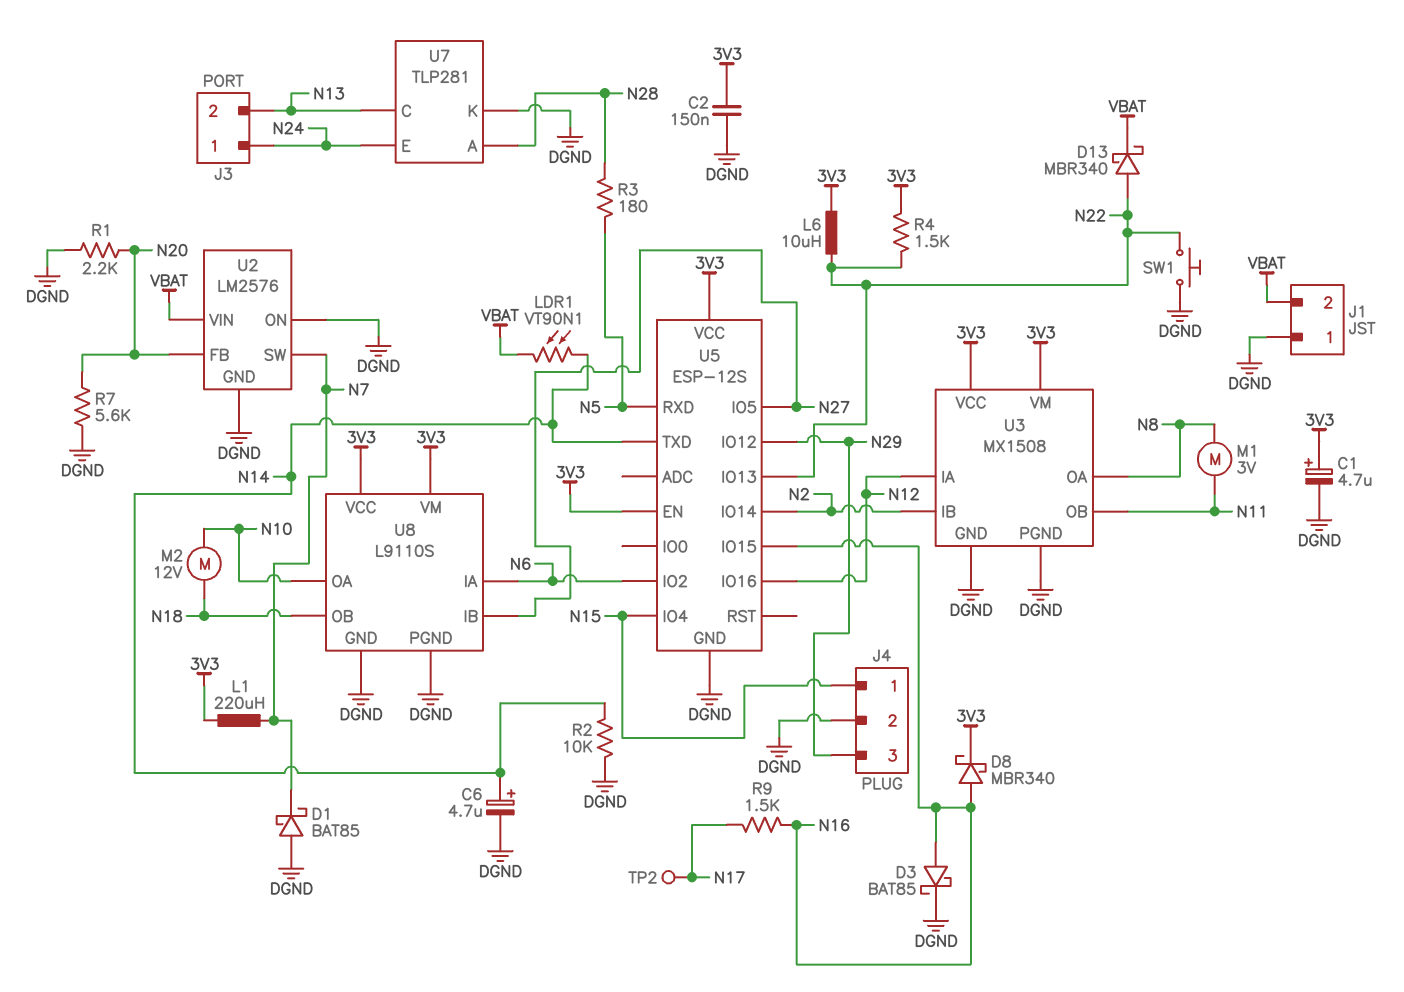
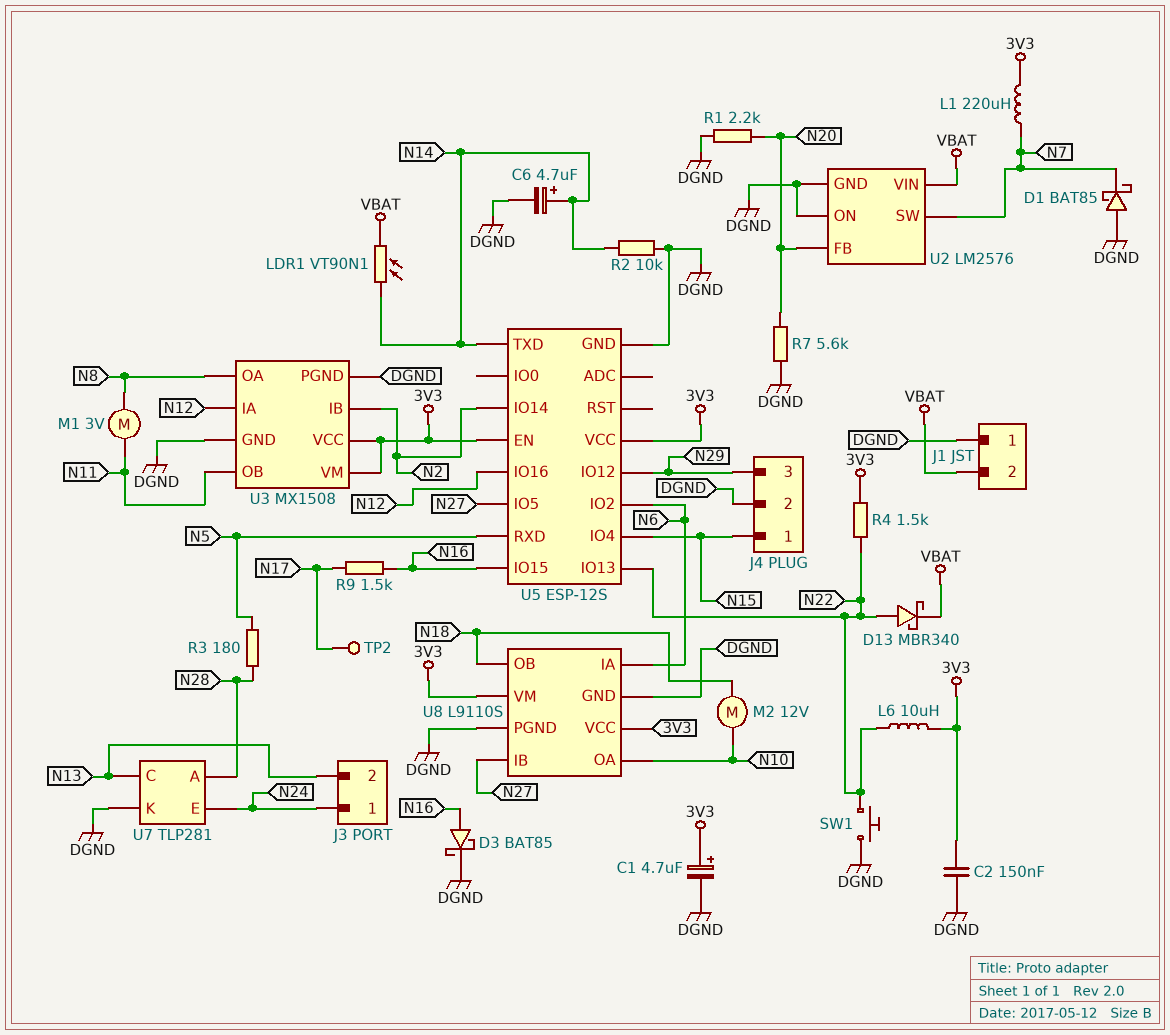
D8: schottky MBR340 (A N16, K 3V3) -> none

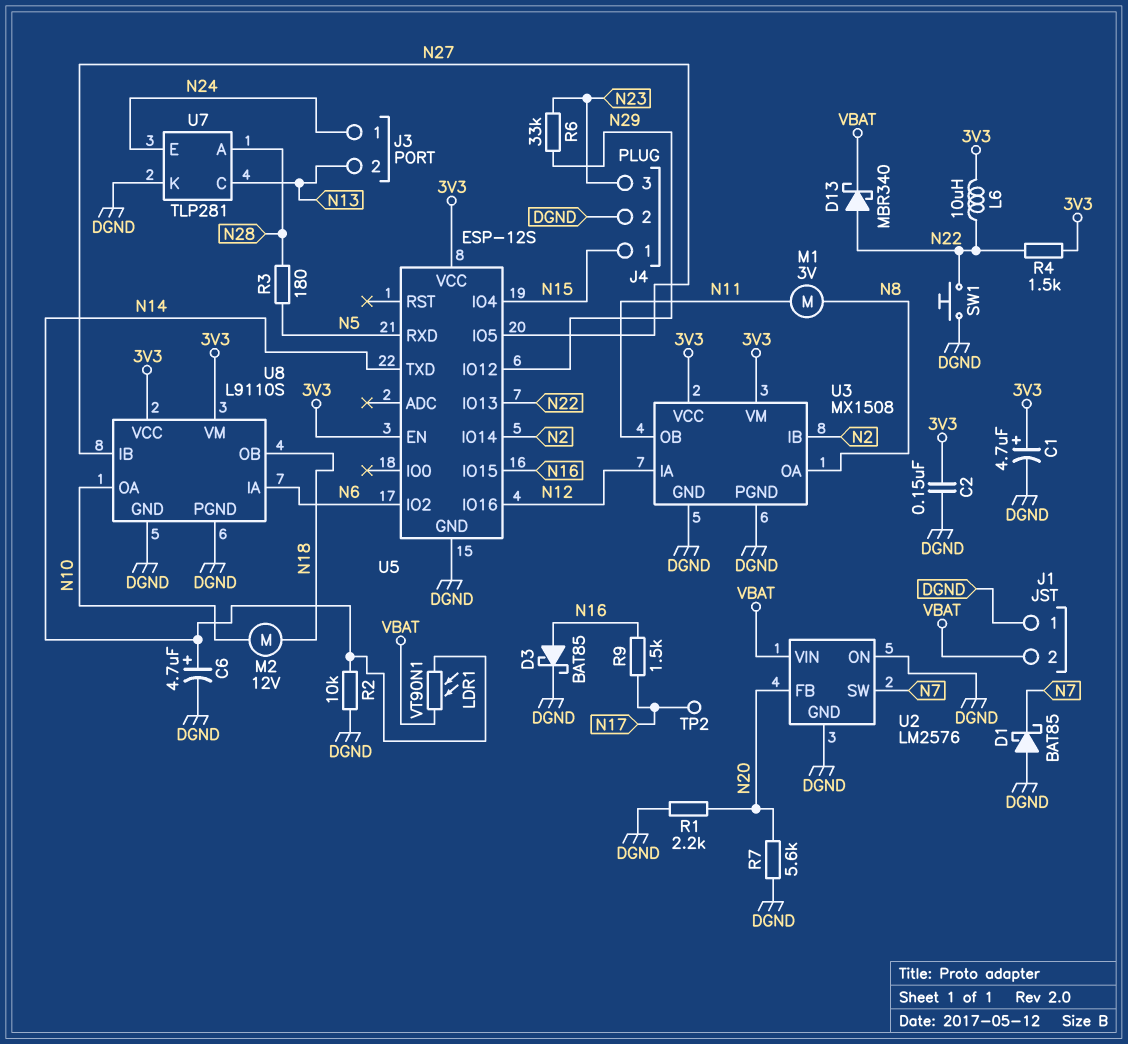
J4 pin 3: N29 -> N23
L1: 220uH (3V3, N7) -> none
R6: none -> 33k (N23, N29)

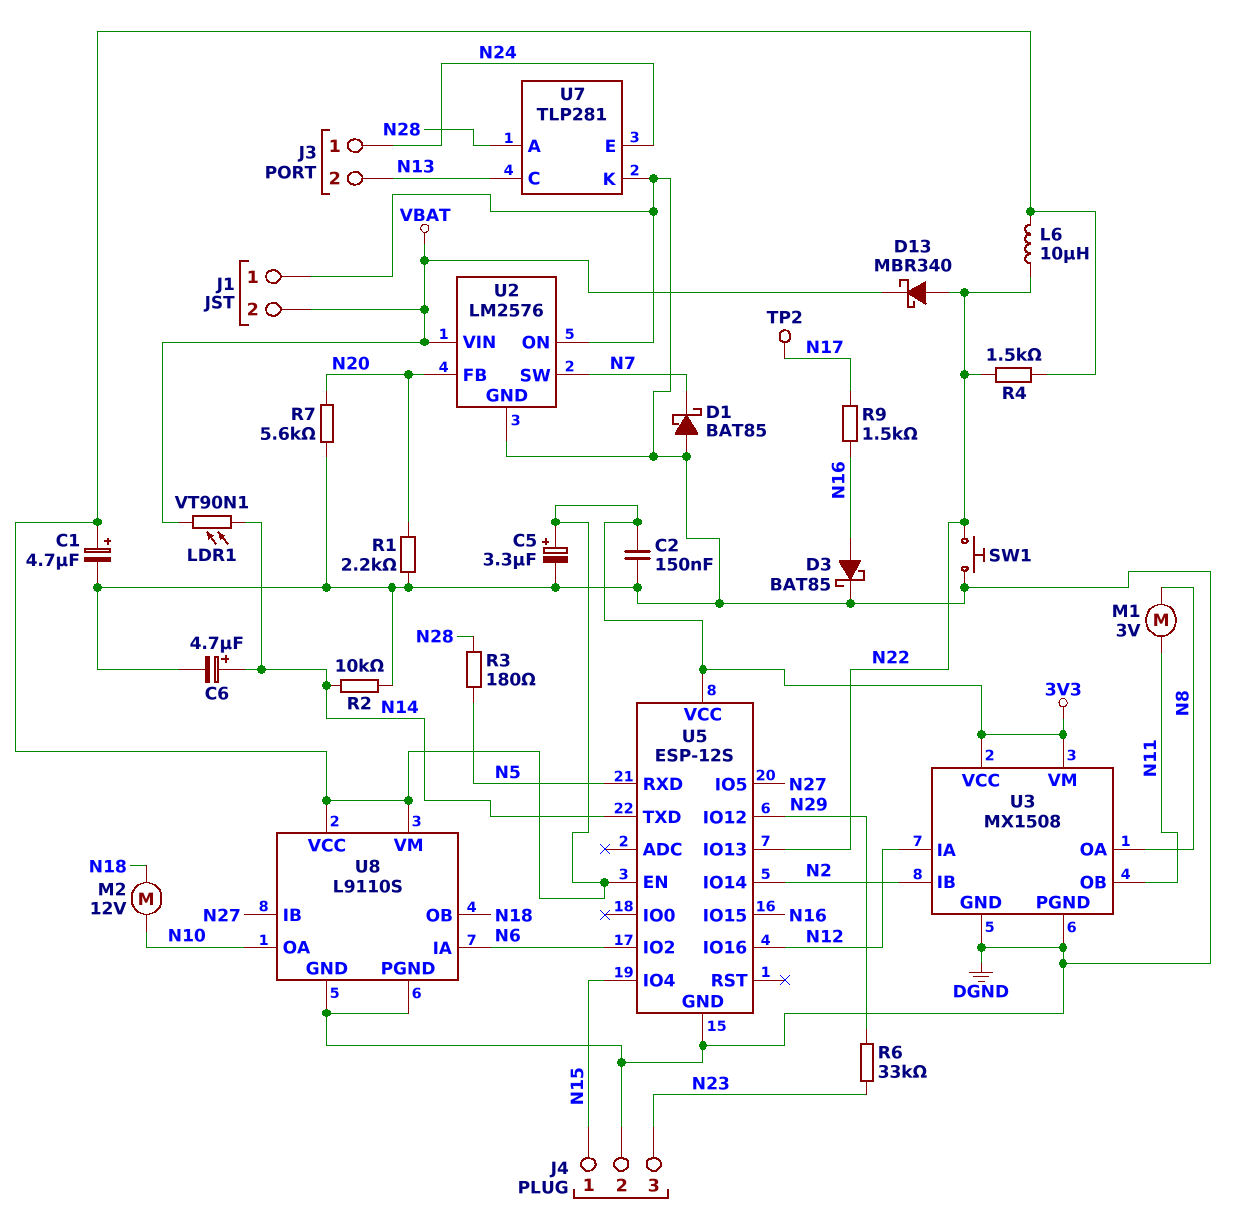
C5: none -> 3.3uF (plus 3V3, minus DGND)

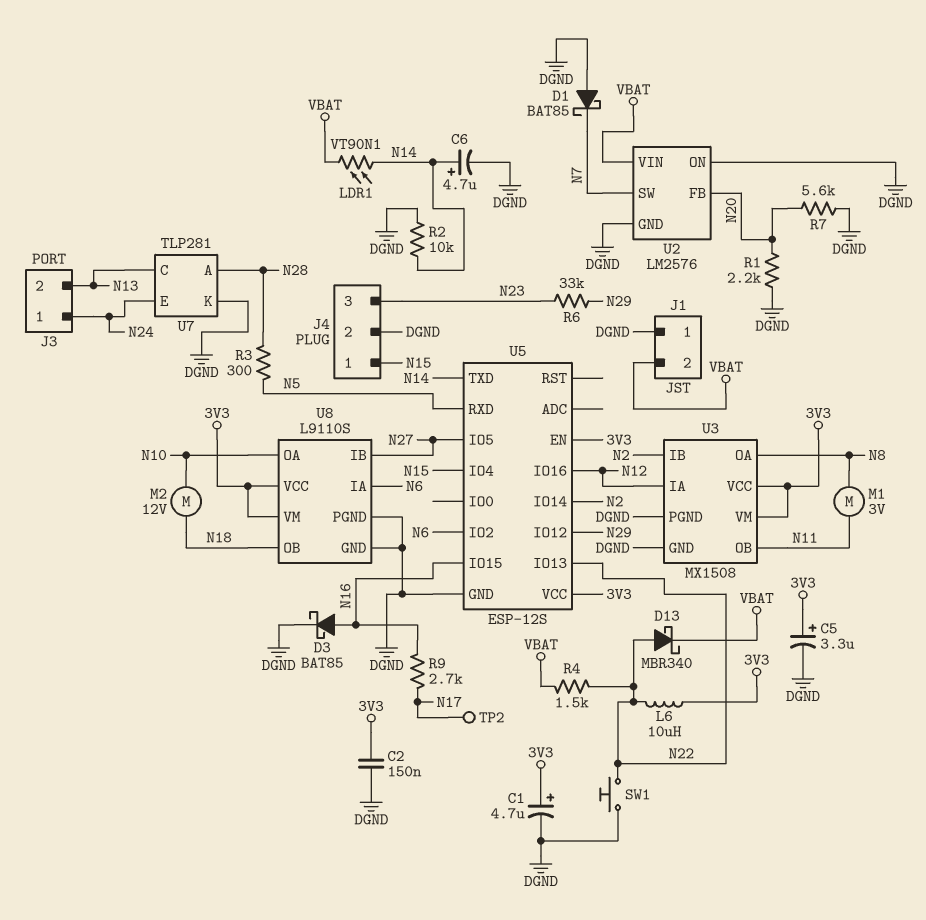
R3: 180 (N5, N28) -> 300 (N5, N28)
R4: 1.5k (3V3, N22) -> 1.5k (N22, VBAT)
R9: 1.5k (N16, N17) -> 2.7k (N16, N17)

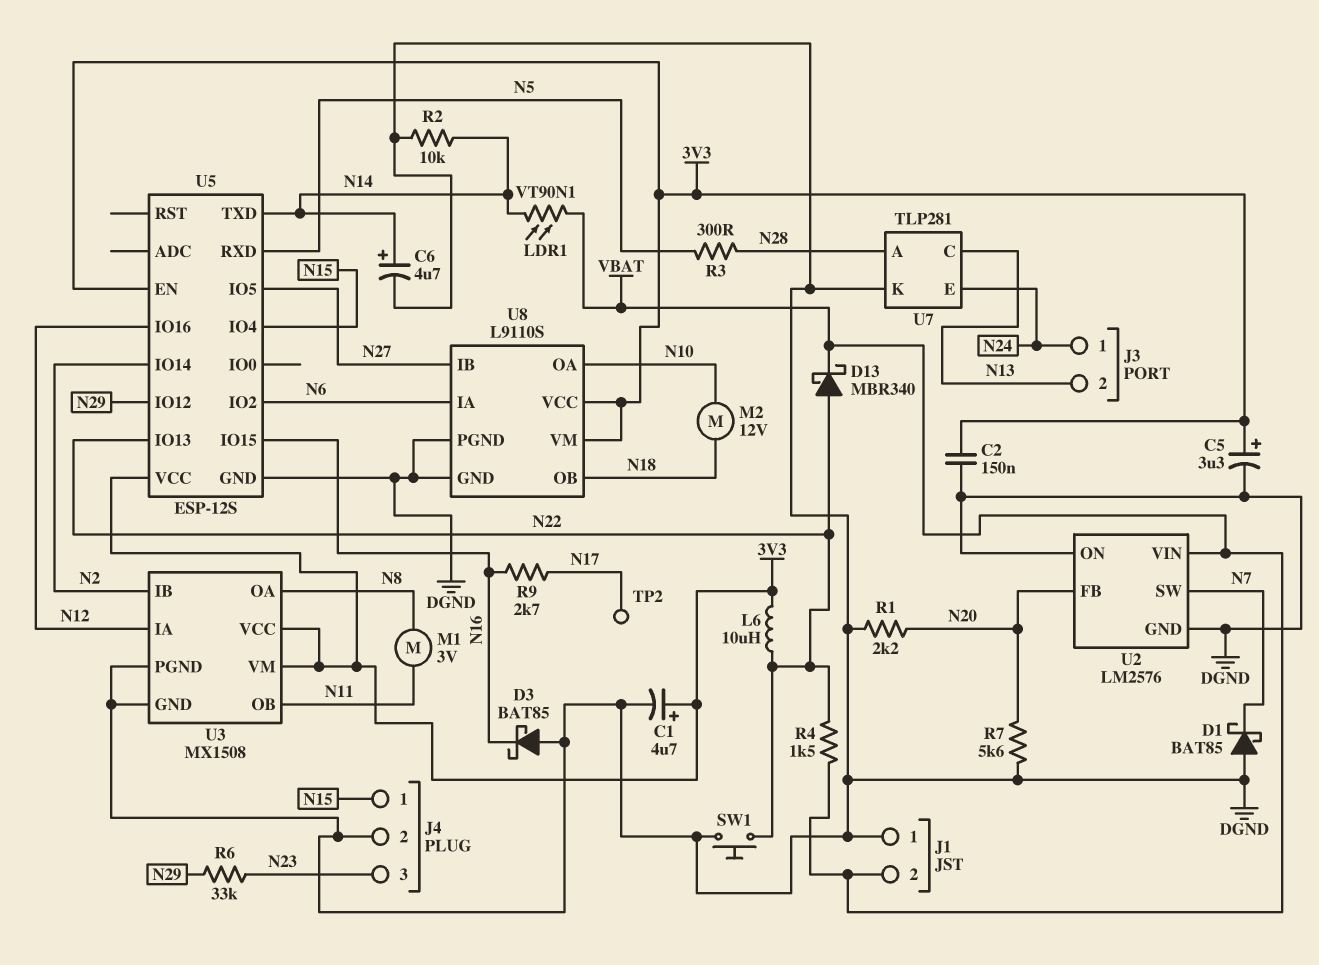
D3: schottky BAT85 (A N16, K DGND) -> schottky BAT85 (A DGND, K N16)

